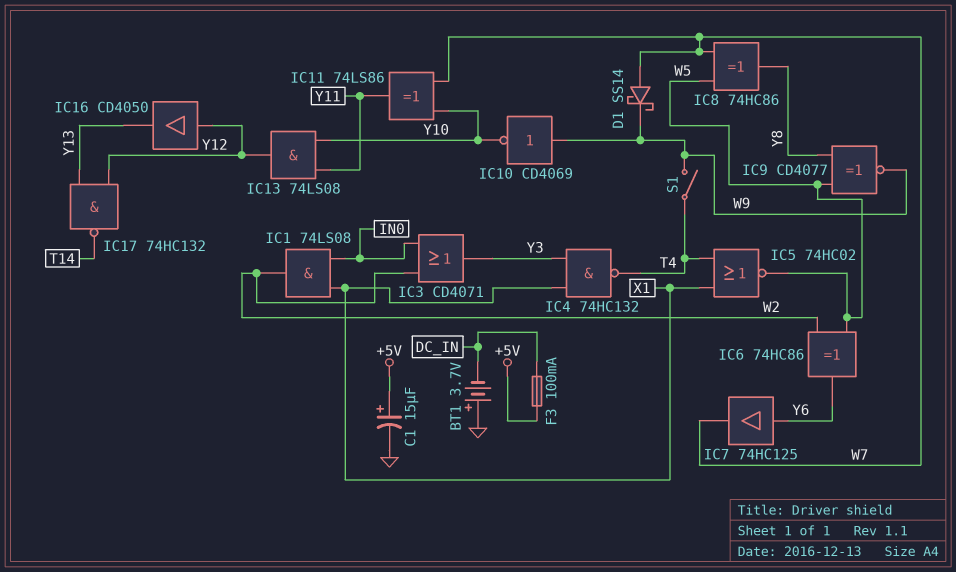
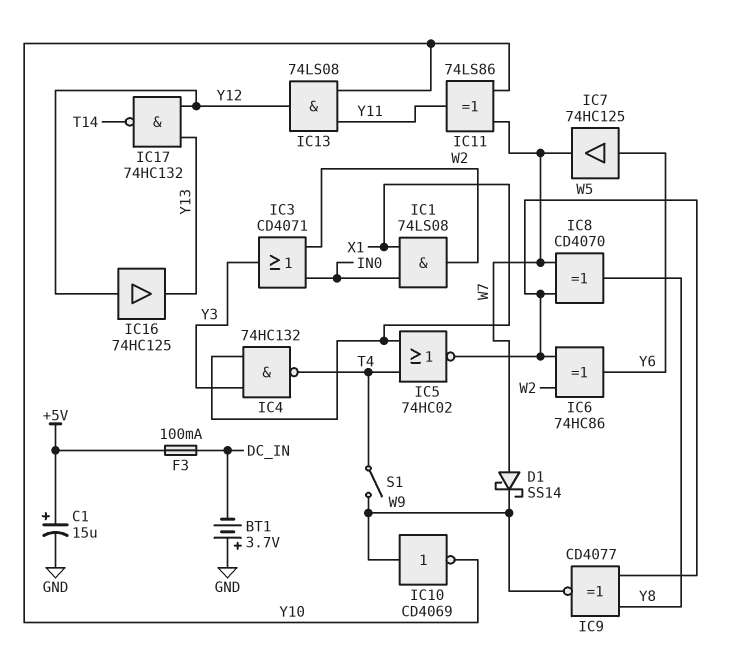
IC8: XOR 74HC86 (in W5, in W7, out Y8) -> XOR CD4070 (in W5, in W7, out Y8)
IC16: buffer CD4050 (in Y12, out Y13) -> buffer 74HC125 (in Y12, out Y13)

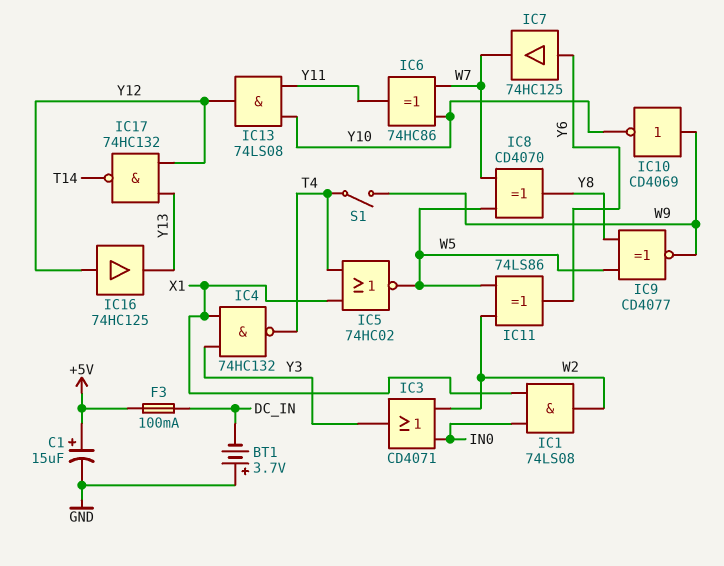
D1: schottky SS14 (A W7, K W9) -> none
IC6: XOR 74HC86 (in W2, in W5, out Y6) -> XOR 74HC86 (in W7, in Y10, out Y11)
IC11: XOR 74LS86 (in W7, in Y10, out Y11) -> XOR 74LS86 (in W2, in W5, out Y6)

